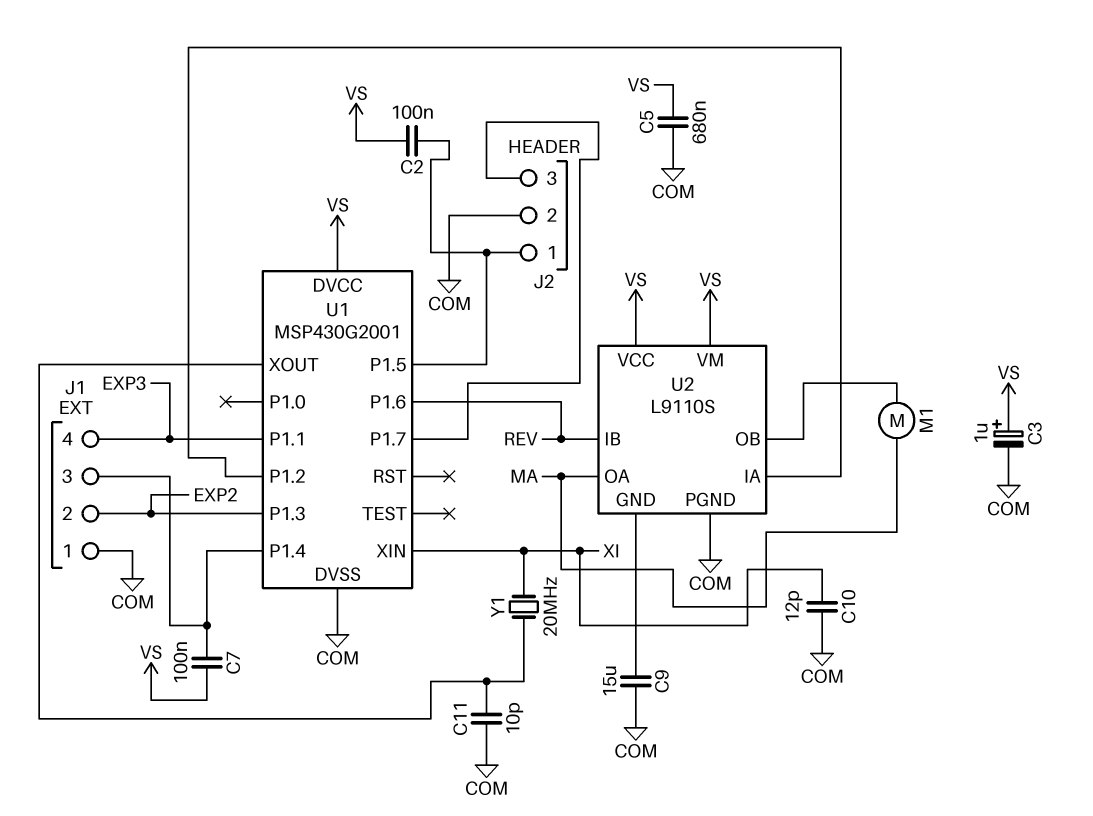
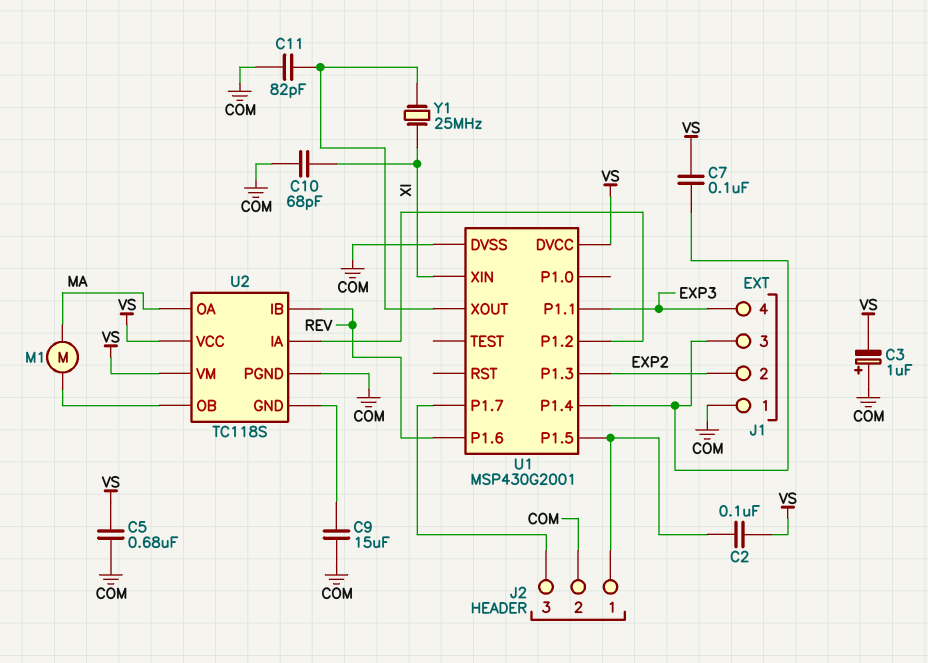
C3: 1uF (plus VS, minus COM) -> 1uF (plus COM, minus VS)
C10: 12pF (COM, XI) -> 68pF (COM, XI)
C11: 10pF (COM, U1/XOUT) -> 82pF (COM, U1/XOUT)
U2: L9110S -> TC118S
Y1: 20MHz (U1/XOUT, XI) -> 25MHz (U1/XOUT, XI)

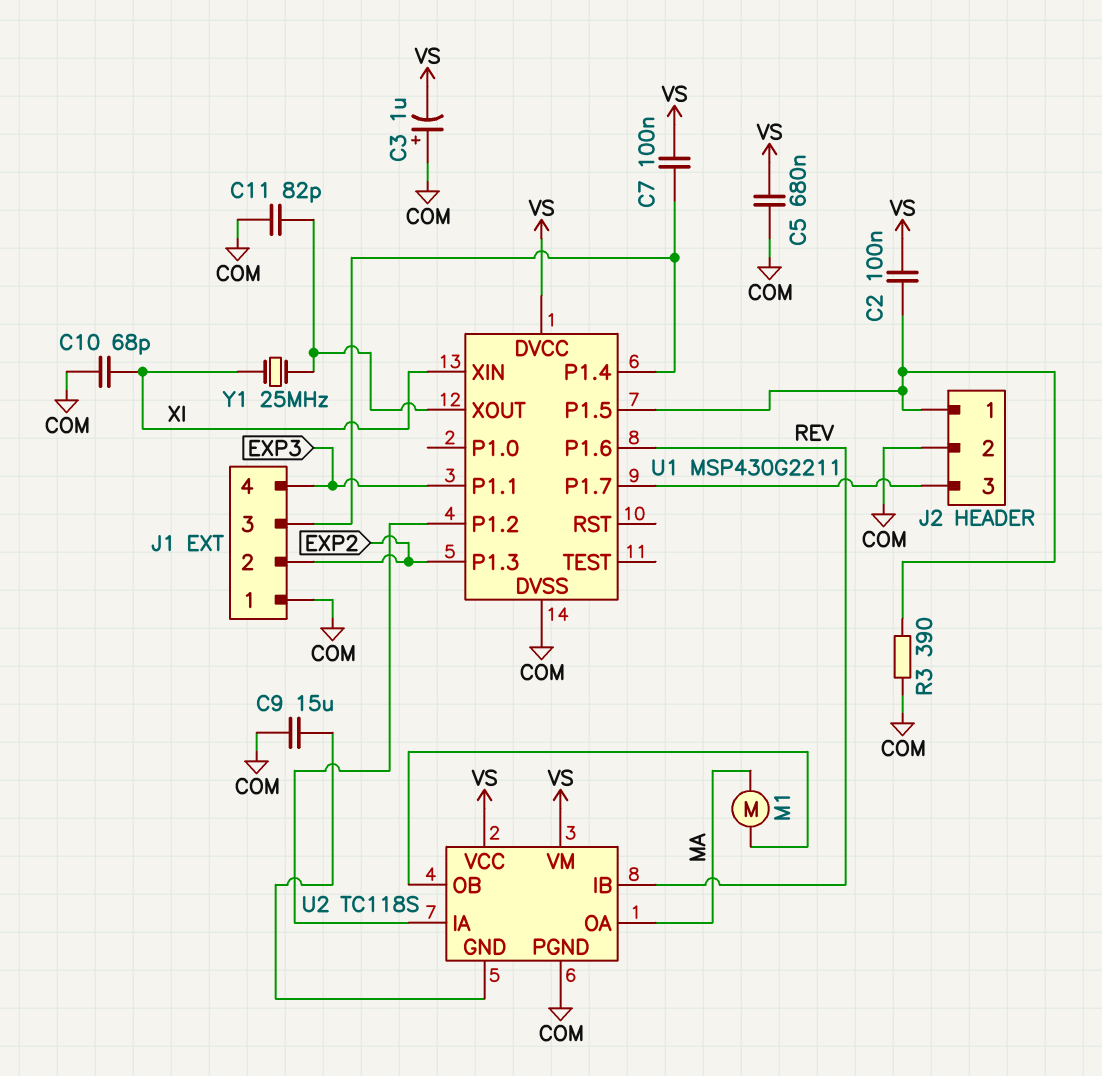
R3: none -> 390 (COM, J2/1)
U1: MSP430G2001 -> MSP430G2211

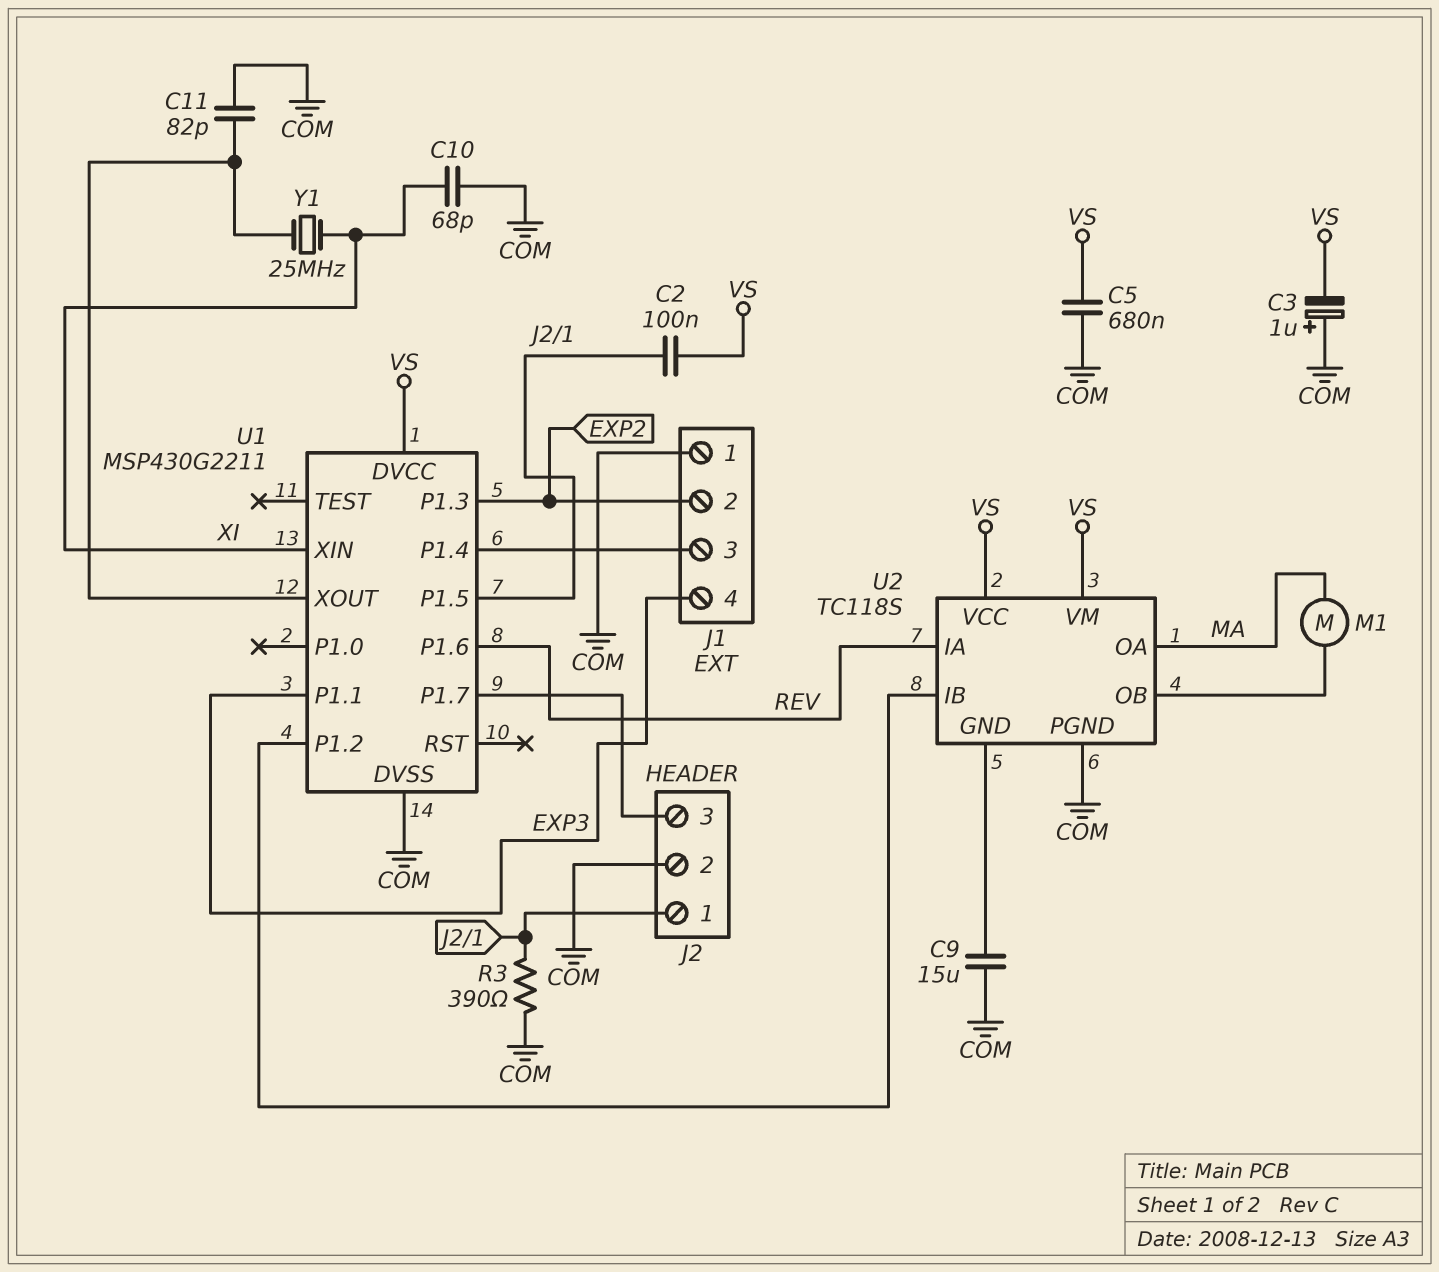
C7: 100nF (J1/3, VS) -> none
U2 pin IA: U1/P1.2 -> REV
U2 pin IB: REV -> U1/P1.2

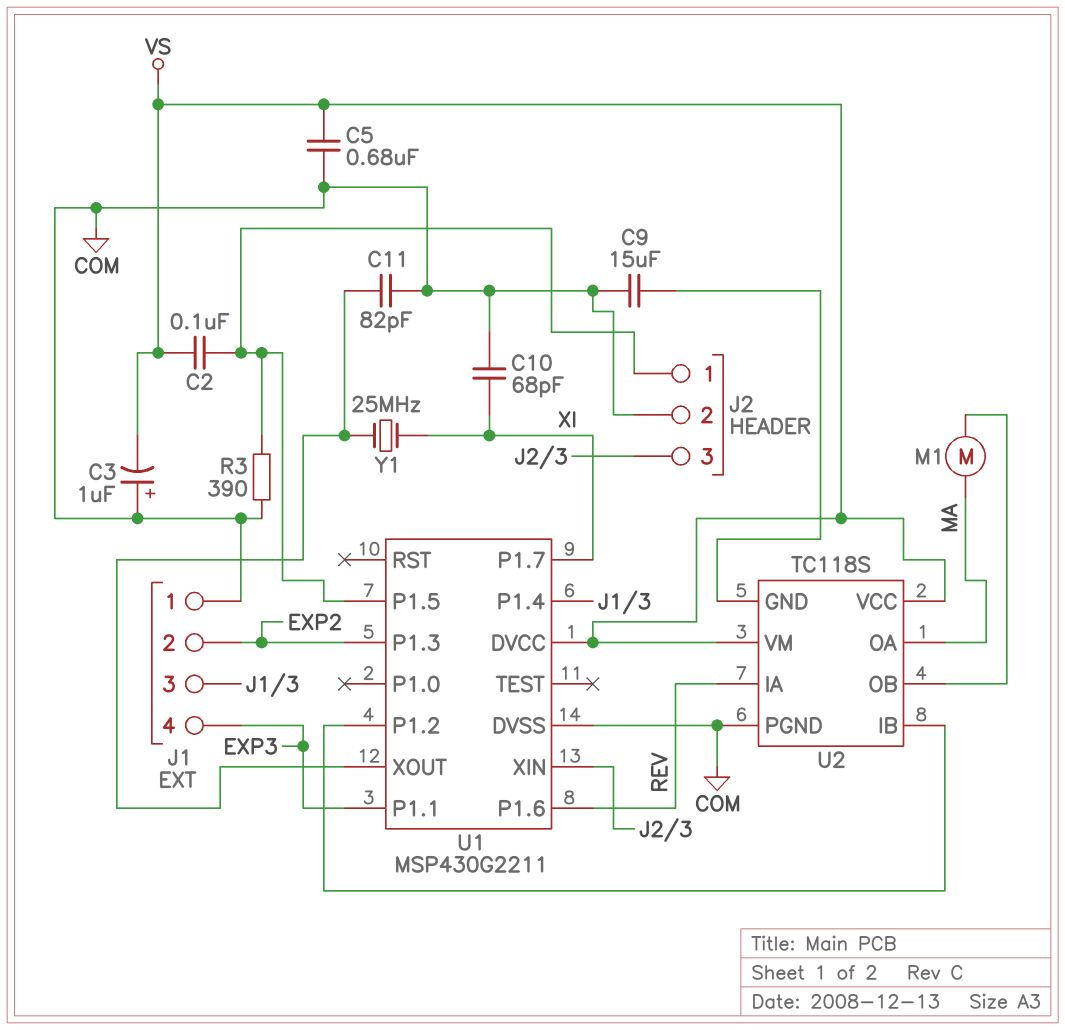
U1 pin P1.7: J2/3 -> XI
U1 pin XIN: XI -> J2/3

